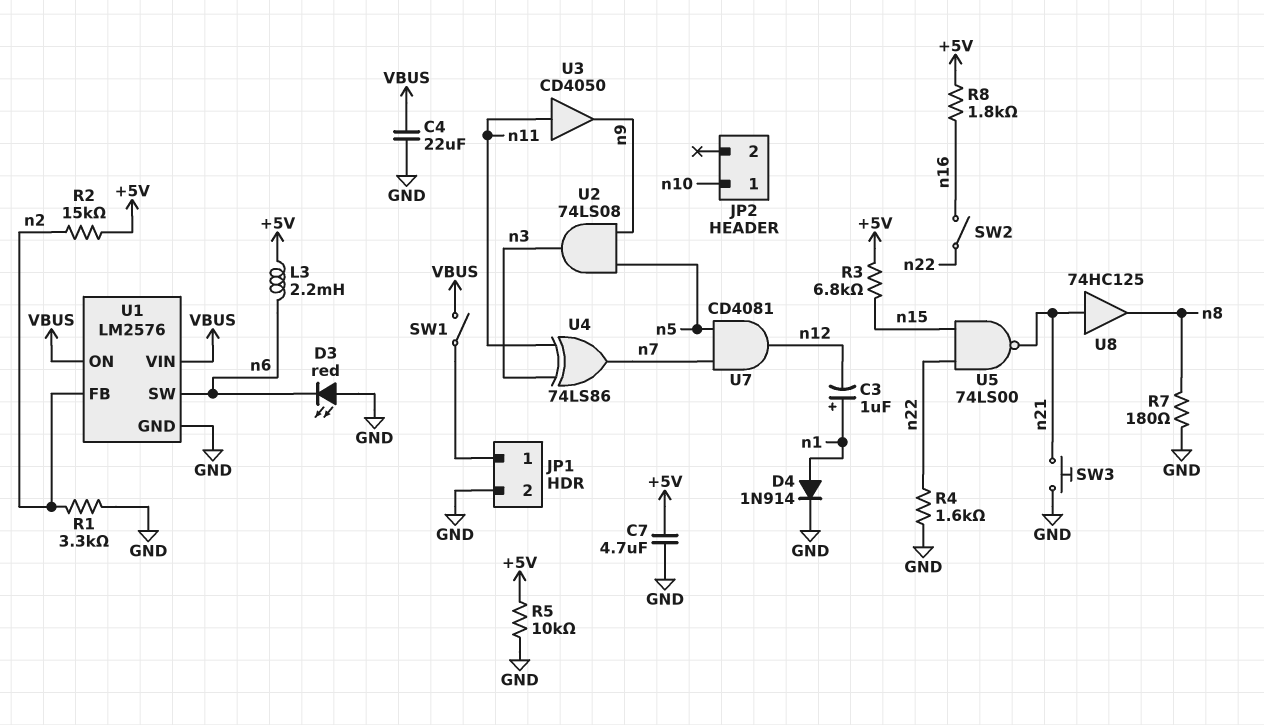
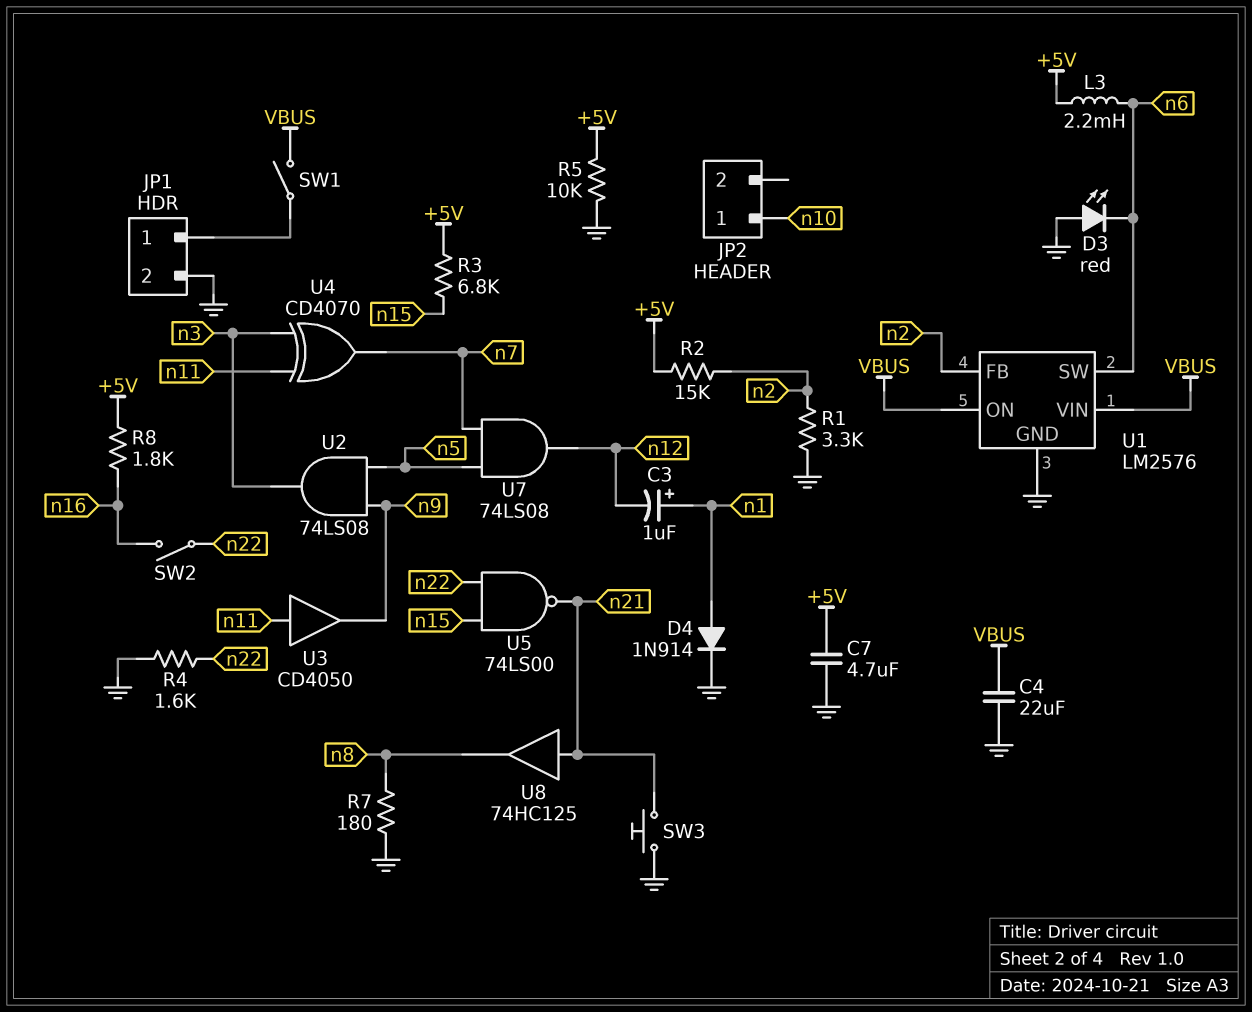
U4: XOR 74LS86 (in n3, in n11, out n7) -> XOR CD4070 (in n3, in n11, out n7)
U7: AND CD4081 (in n5, in n7, out n12) -> AND 74LS08 (in n5, in n7, out n12)

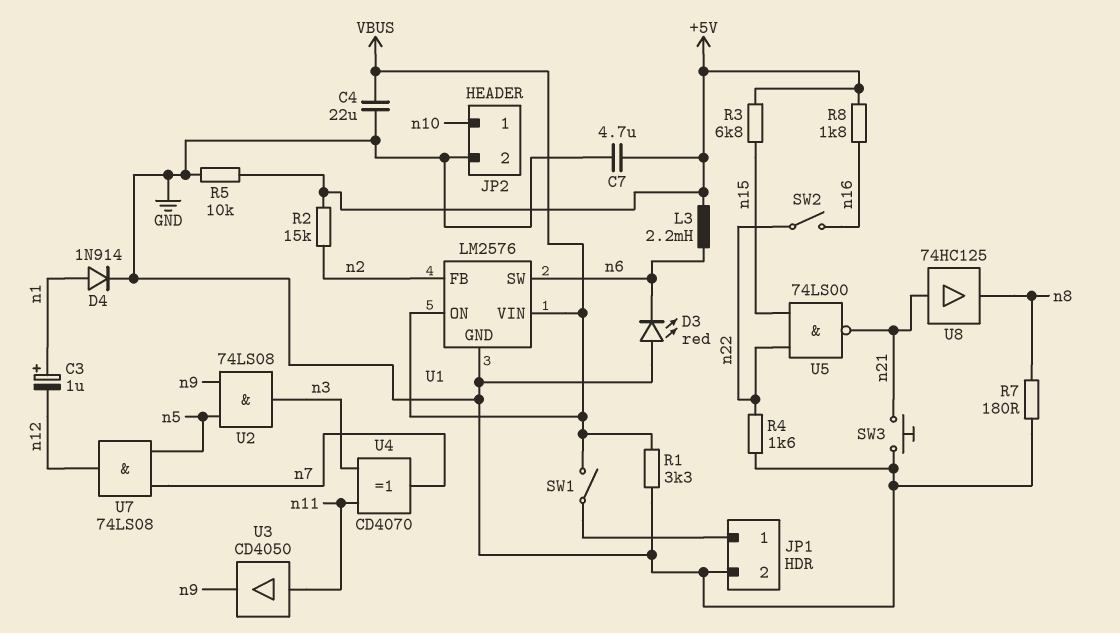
JP2 pin 2: none -> GND
R1: 3.3k (GND, n2) -> 3.3k (GND, VBUS)

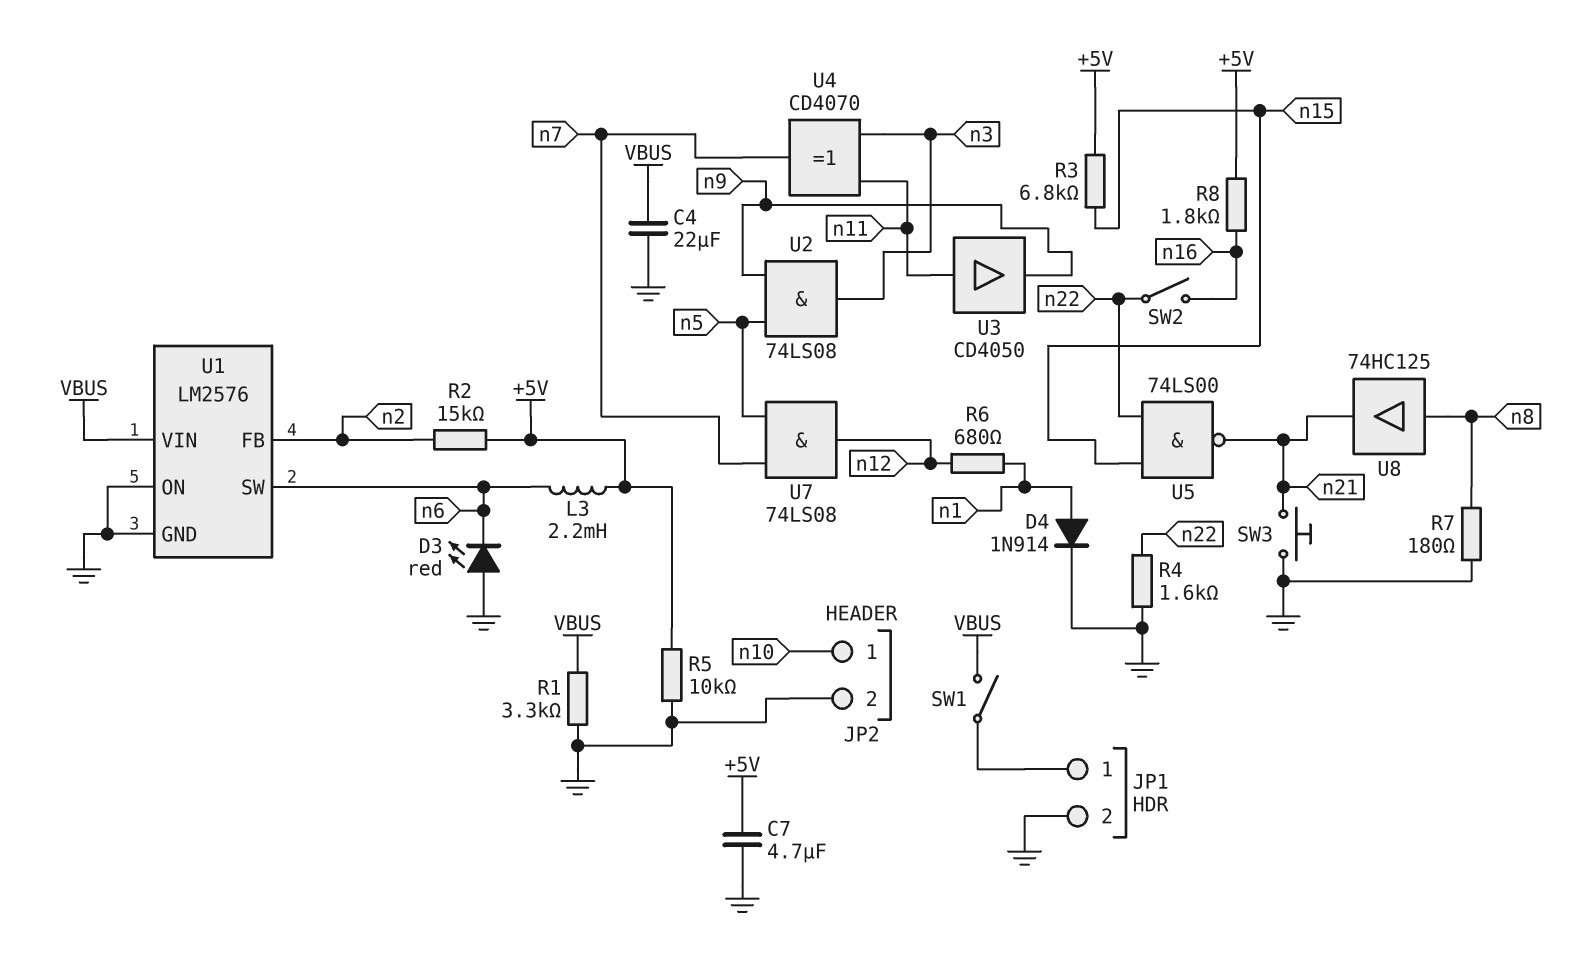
C3: 1uF (plus n1, minus n12) -> none
R6: none -> 680 (n1, n12)
U1 pin ON: VBUS -> GND
U8: buffer 74HC125 (in n21, out n8) -> buffer 74HC125 (in n8, out n21)

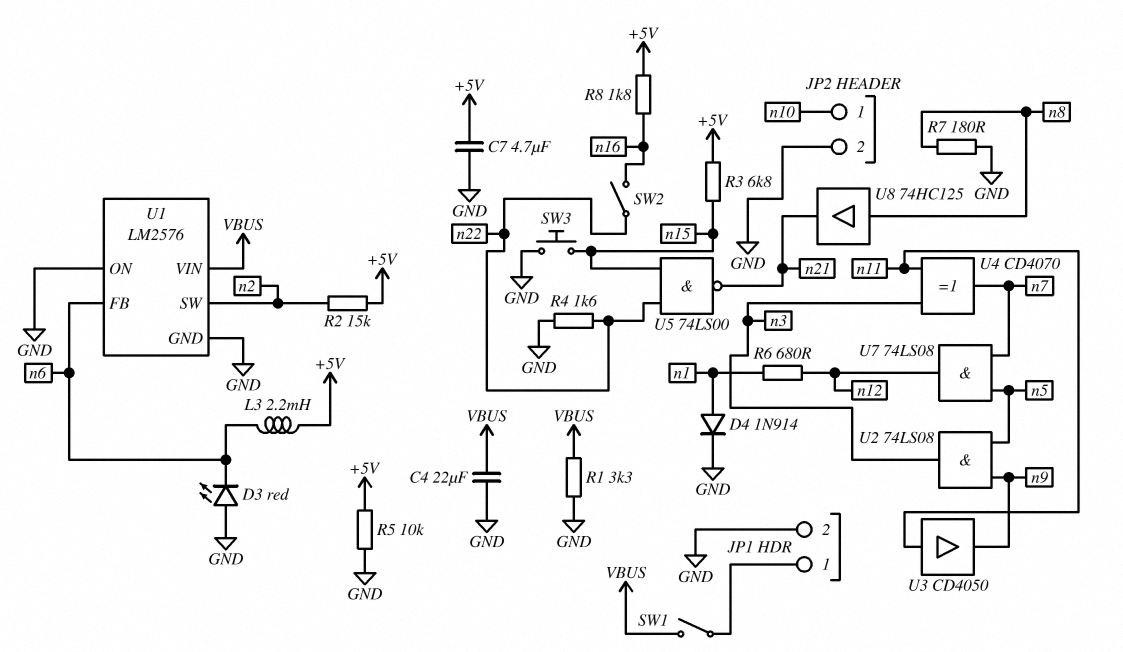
SW3: button (GND, n21) -> button (GND, n15)
U1 pin FB: n2 -> n6
U1 pin SW: n6 -> n2

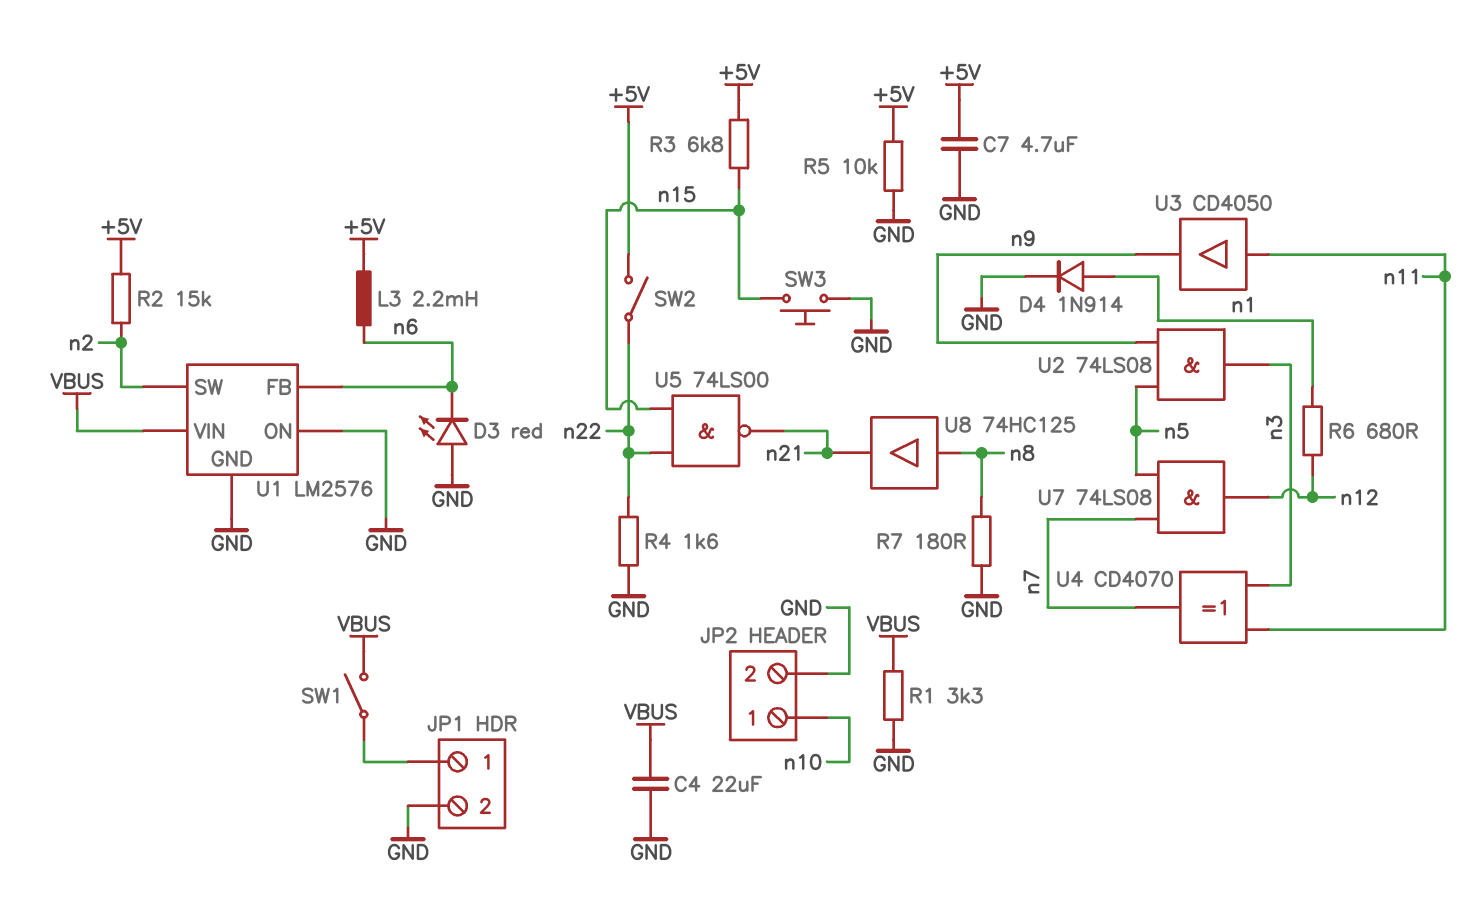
R8: 1.8k (+5V, n16) -> none
SW2: switch (n16, n22) -> switch (+5V, n22)

